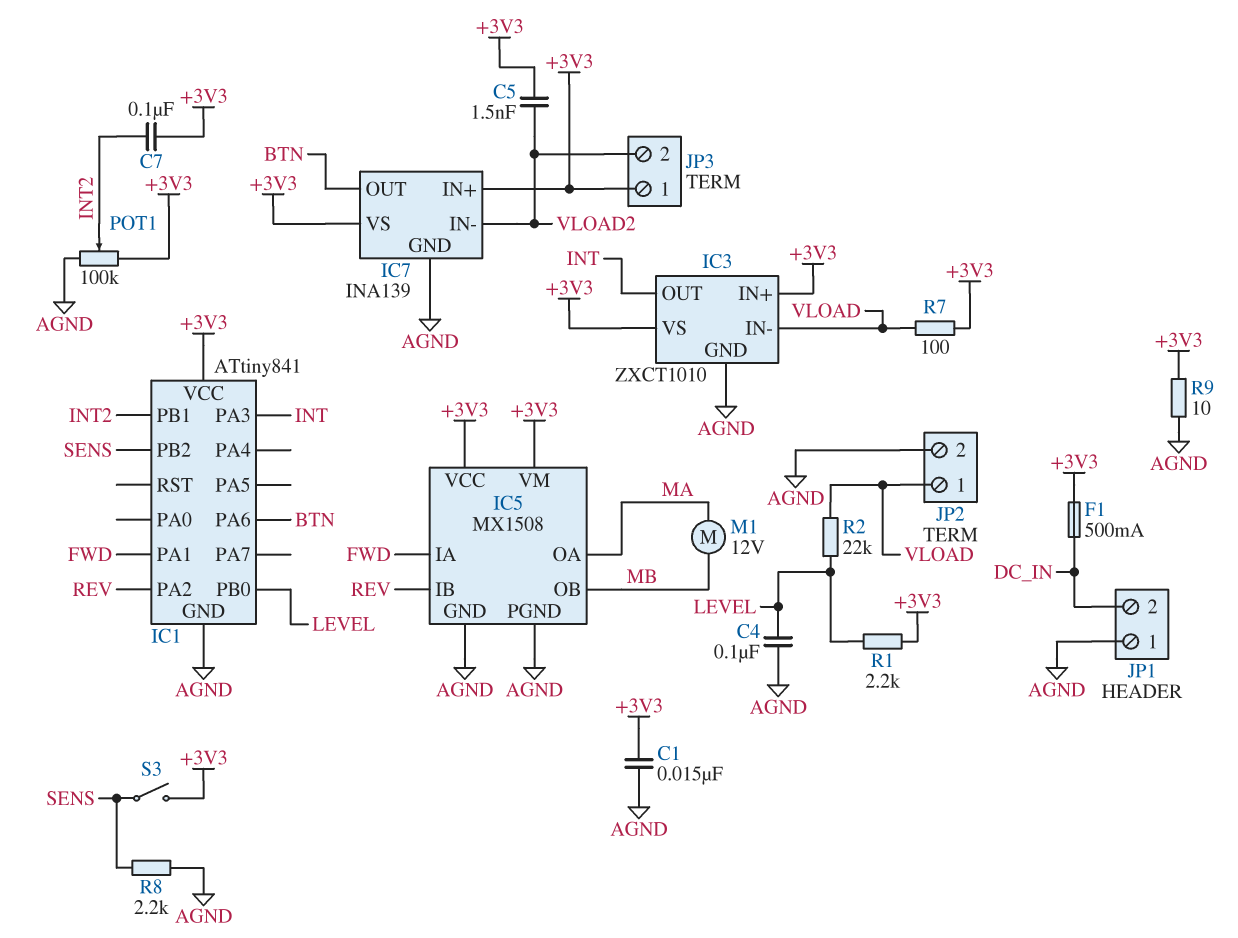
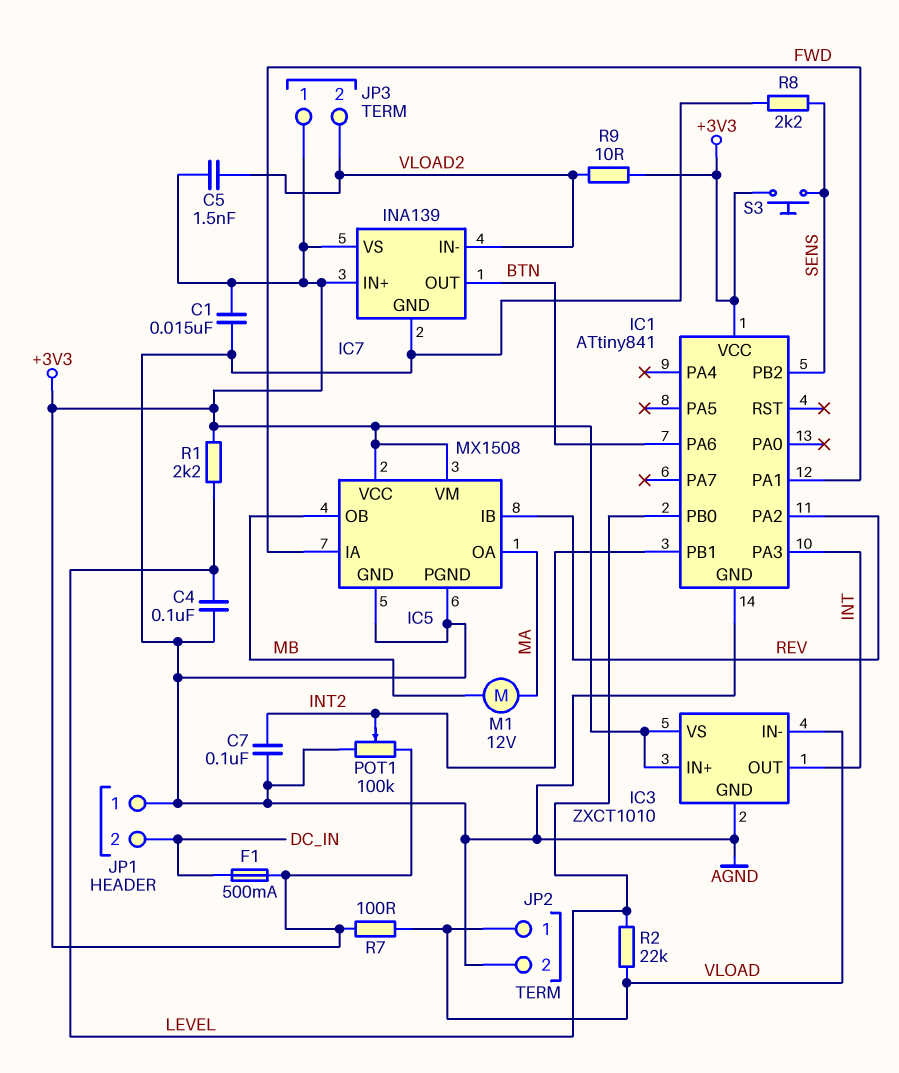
C7: 100nF (+3V3, INT2) -> 100nF (AGND, INT2)
R9: 10 (+3V3, AGND) -> 10 (+3V3, VLOAD2)
S3: switch (+3V3, SENS) -> button (+3V3, SENS)

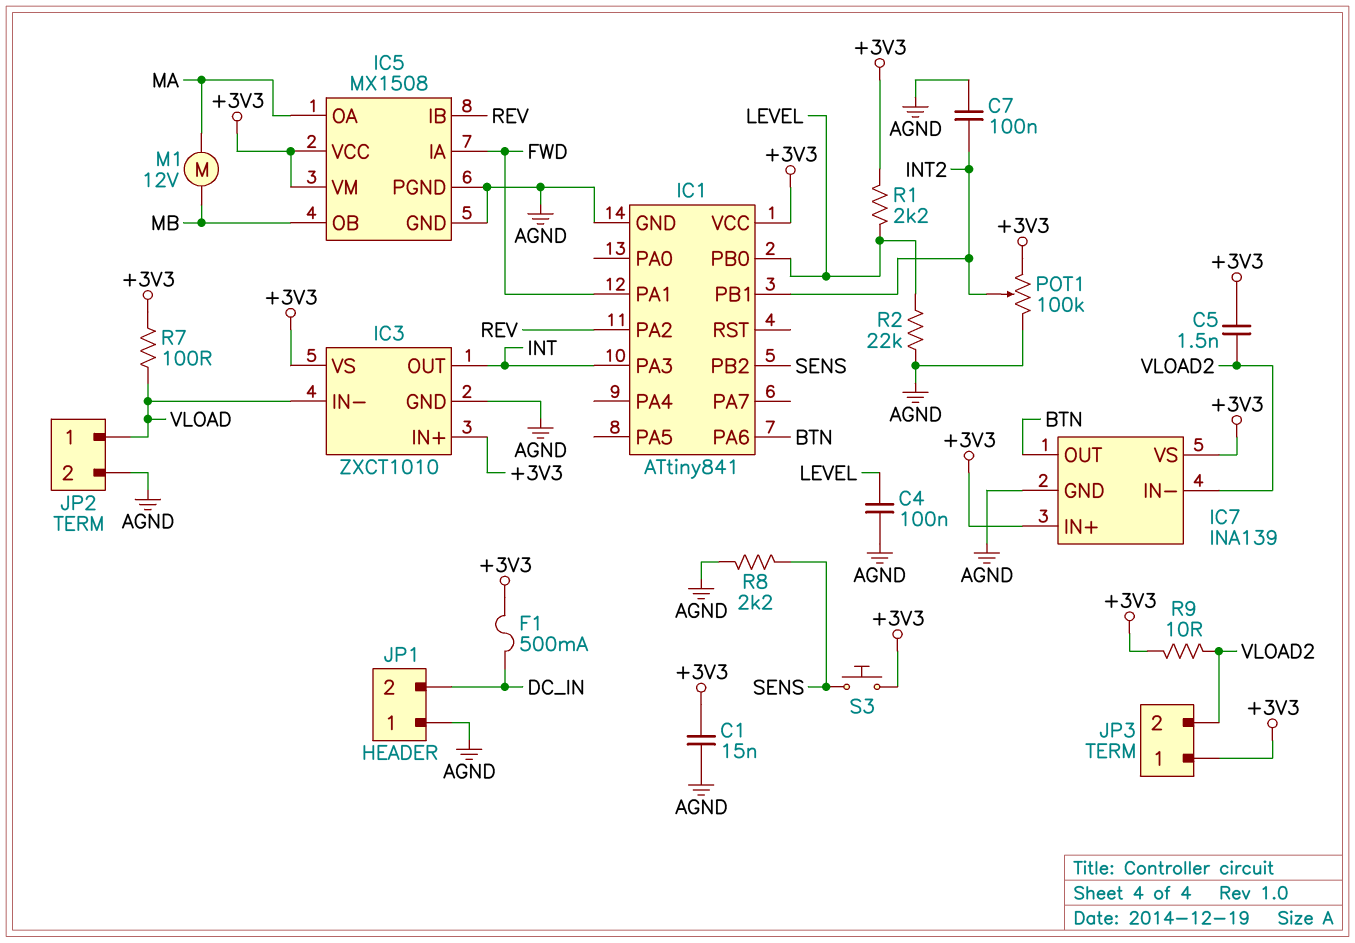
R2: 22k (LEVEL, VLOAD) -> 22k (AGND, LEVEL)

